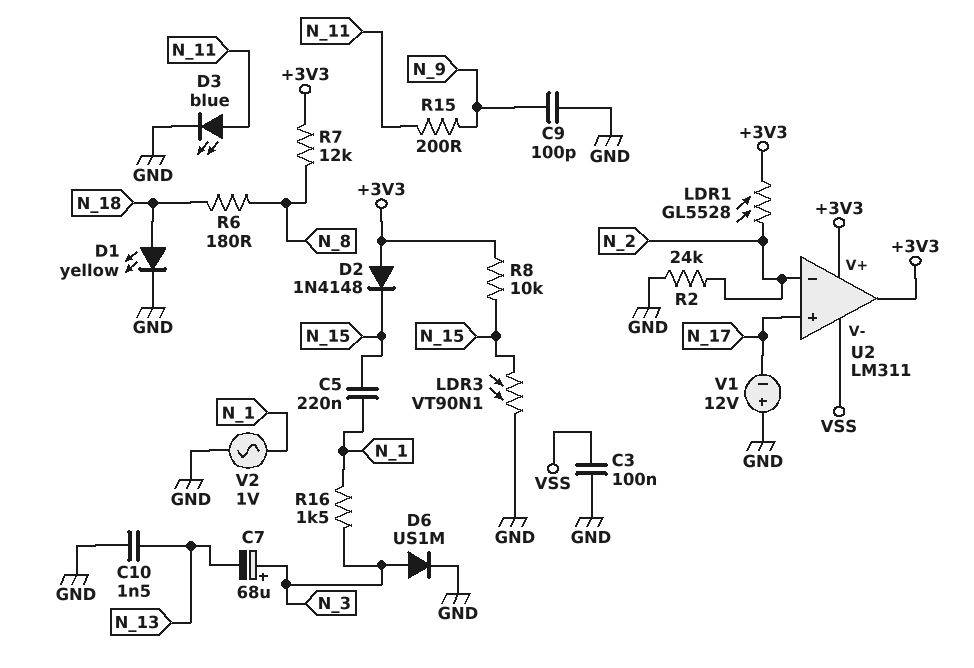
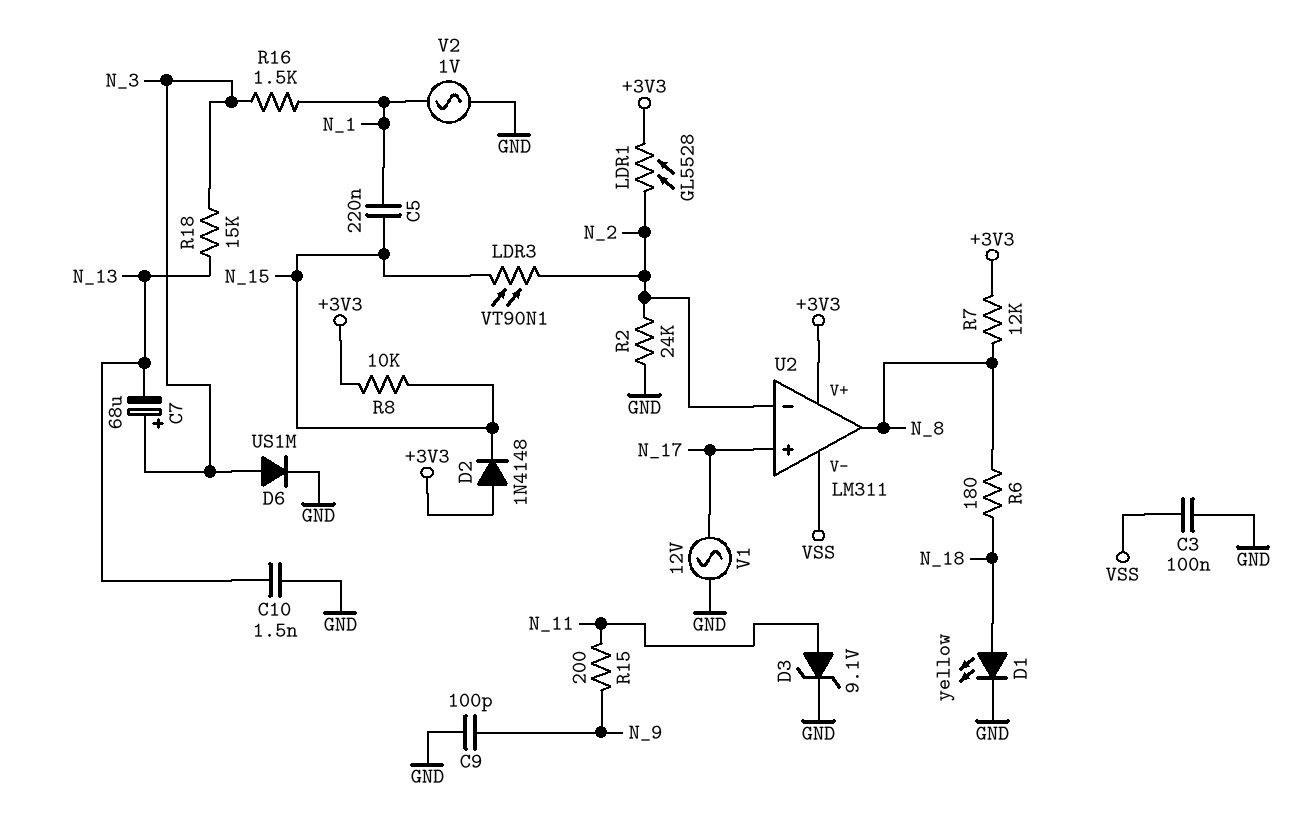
D3: LED blue (A N_11, K GND) -> zener 9.1V (A N_11, K GND)
LDR3: VT90N1 (GND, N_15) -> VT90N1 (N_2, N_15)
R18: none -> 15k (N_3, N_13)
U2 pin out: +3V3 -> N_8
V1: 12V (plus GND, minus N_17) -> AC 12V (GND, N_17)

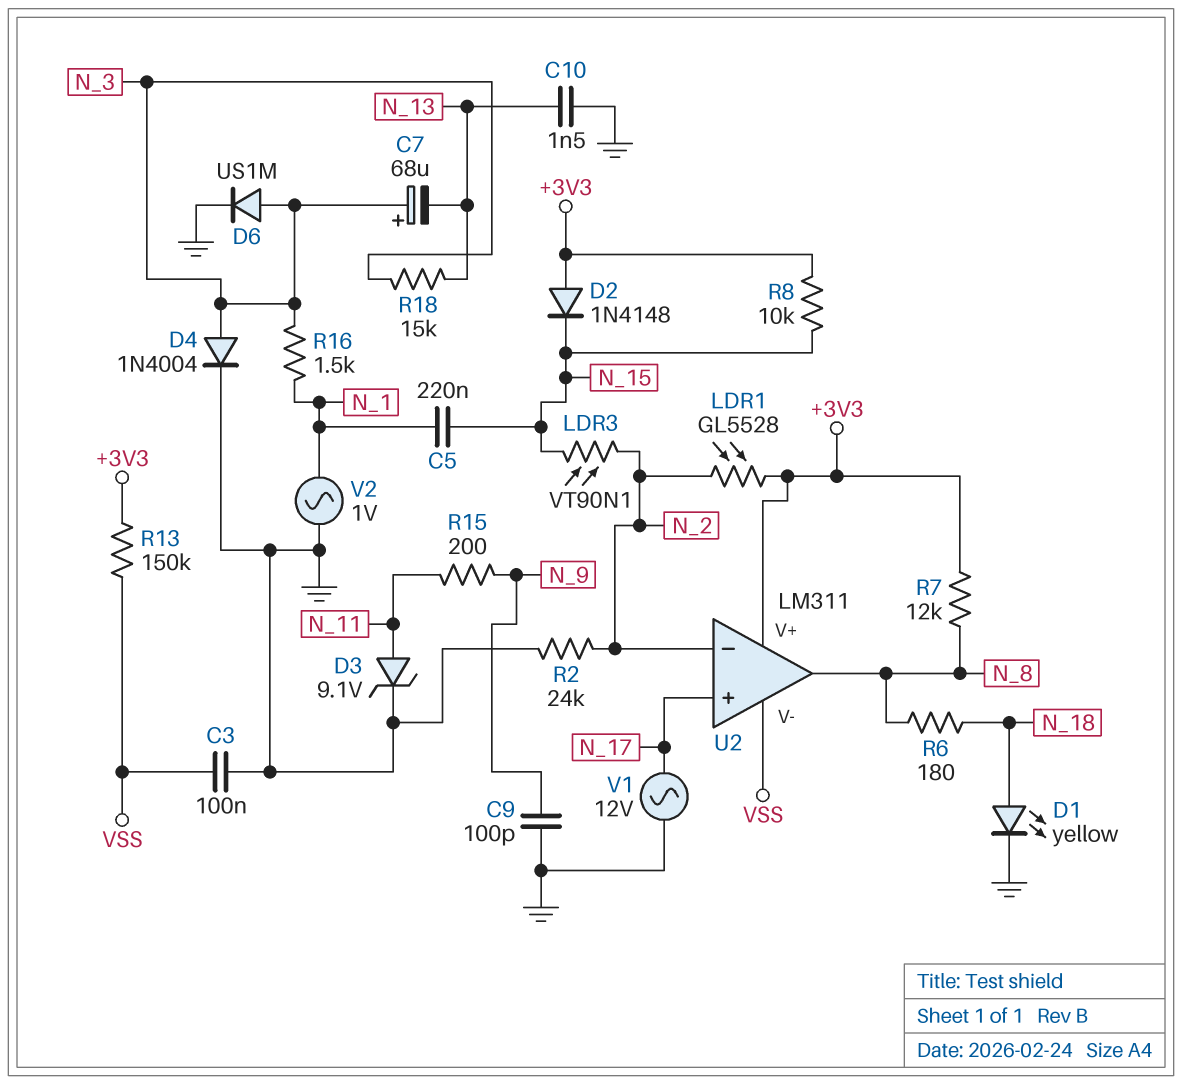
D4: none -> diode 1N4004 (A N_3, K GND)
R13: none -> 150k (+3V3, VSS)

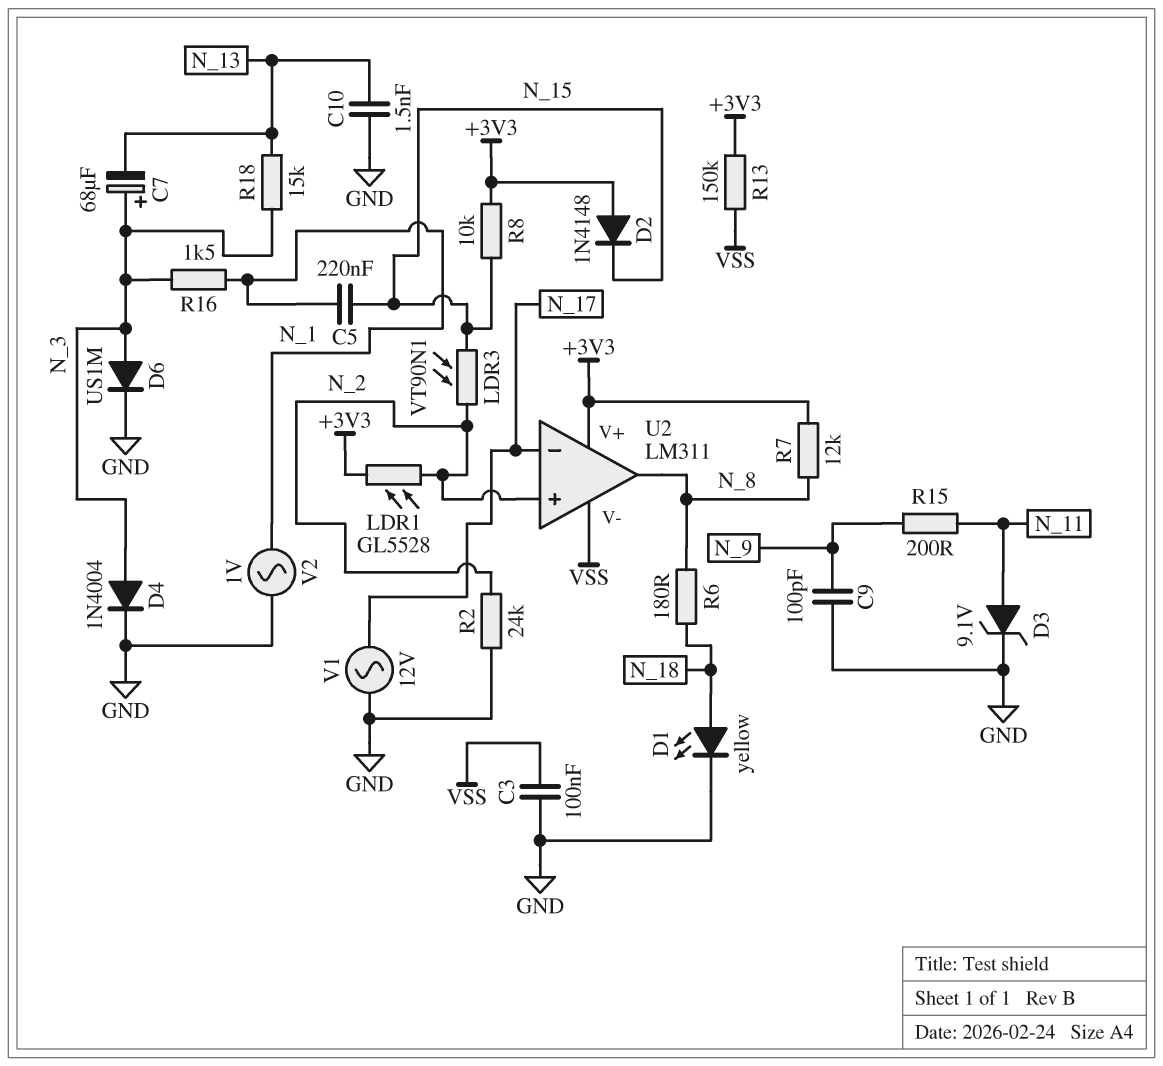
U2 pin in+: N_17 -> N_2
U2 pin in-: N_2 -> N_17

